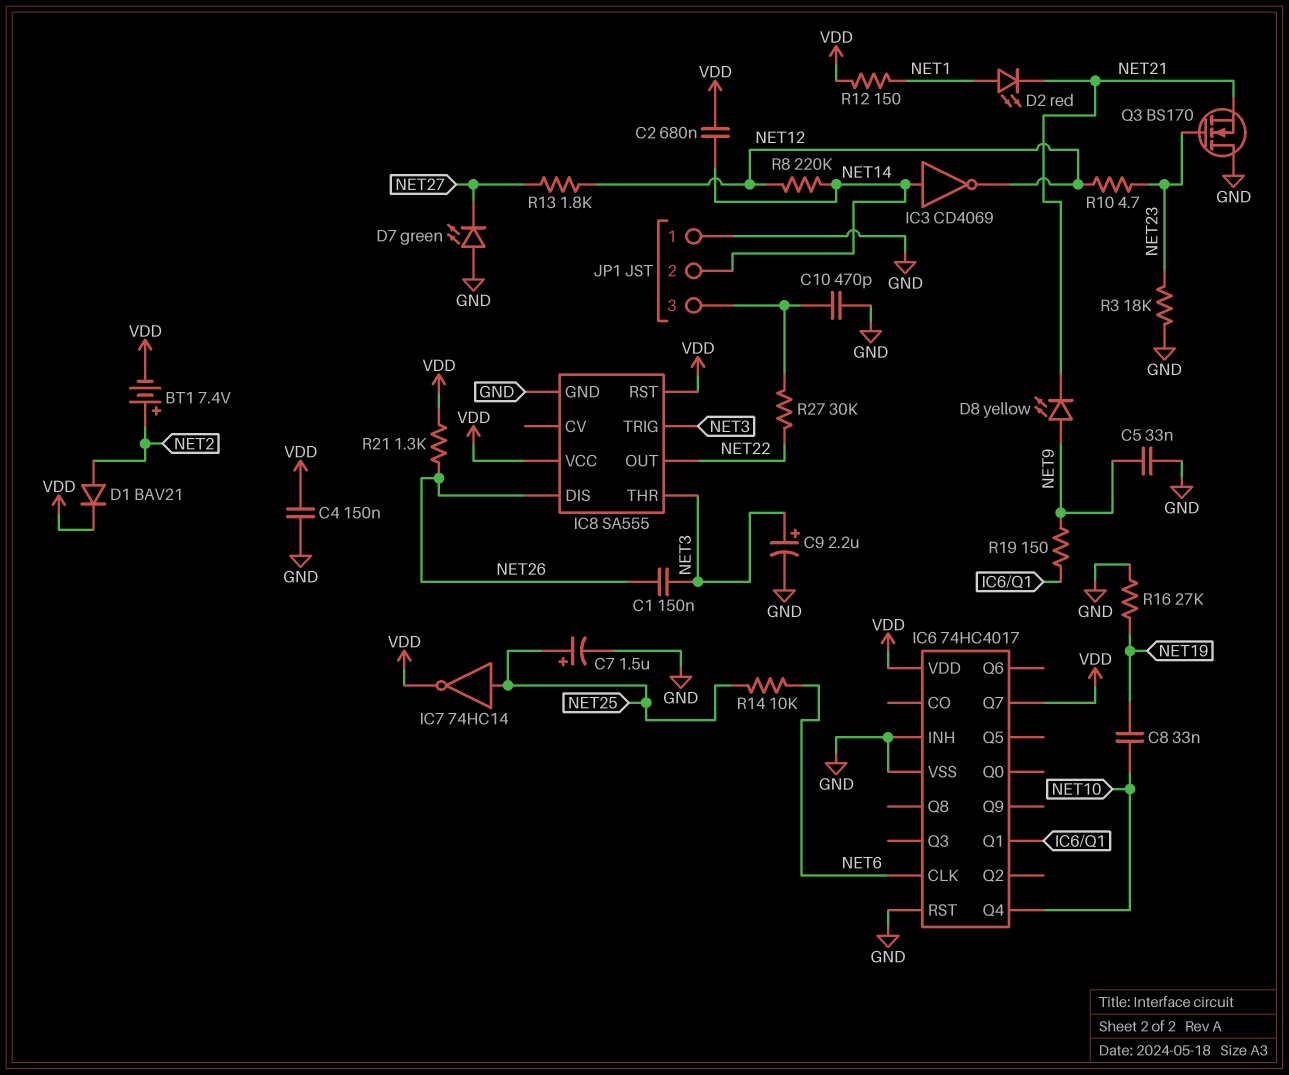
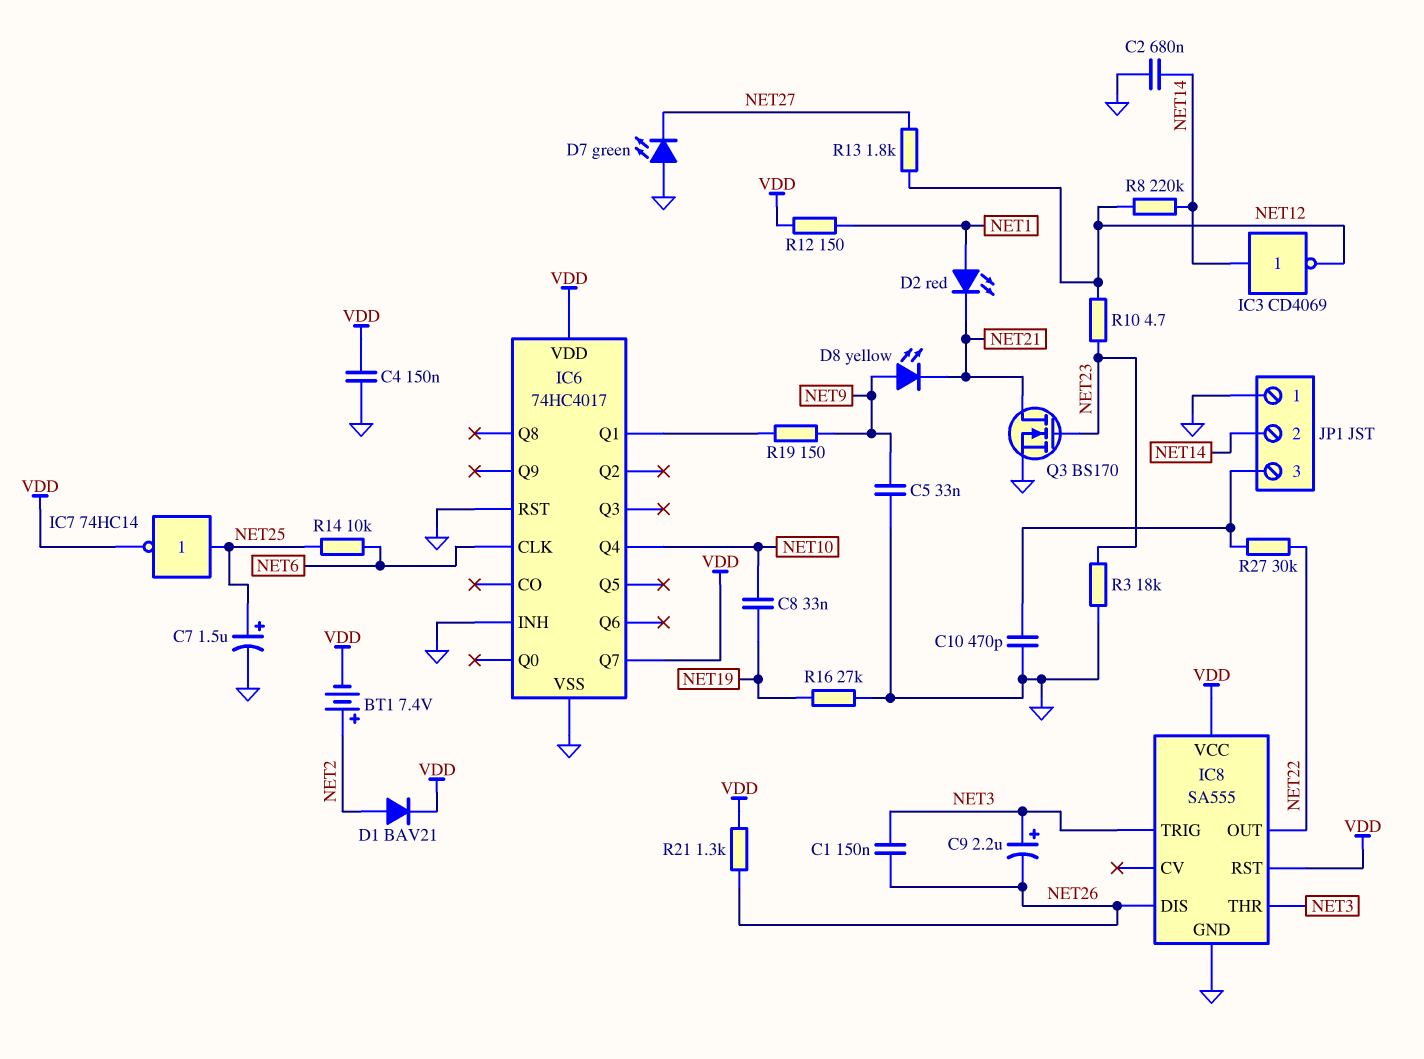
C2: 680nF (NET14, VDD) -> 680nF (GND, NET14)
C9: 2.2uF (plus NET3, minus GND) -> 2.2uF (plus NET3, minus NET26)
Q3: NMOS BS170 (G NET23, D GND, S NET21) -> NMOS BS170 (G NET23, D NET21, S GND)

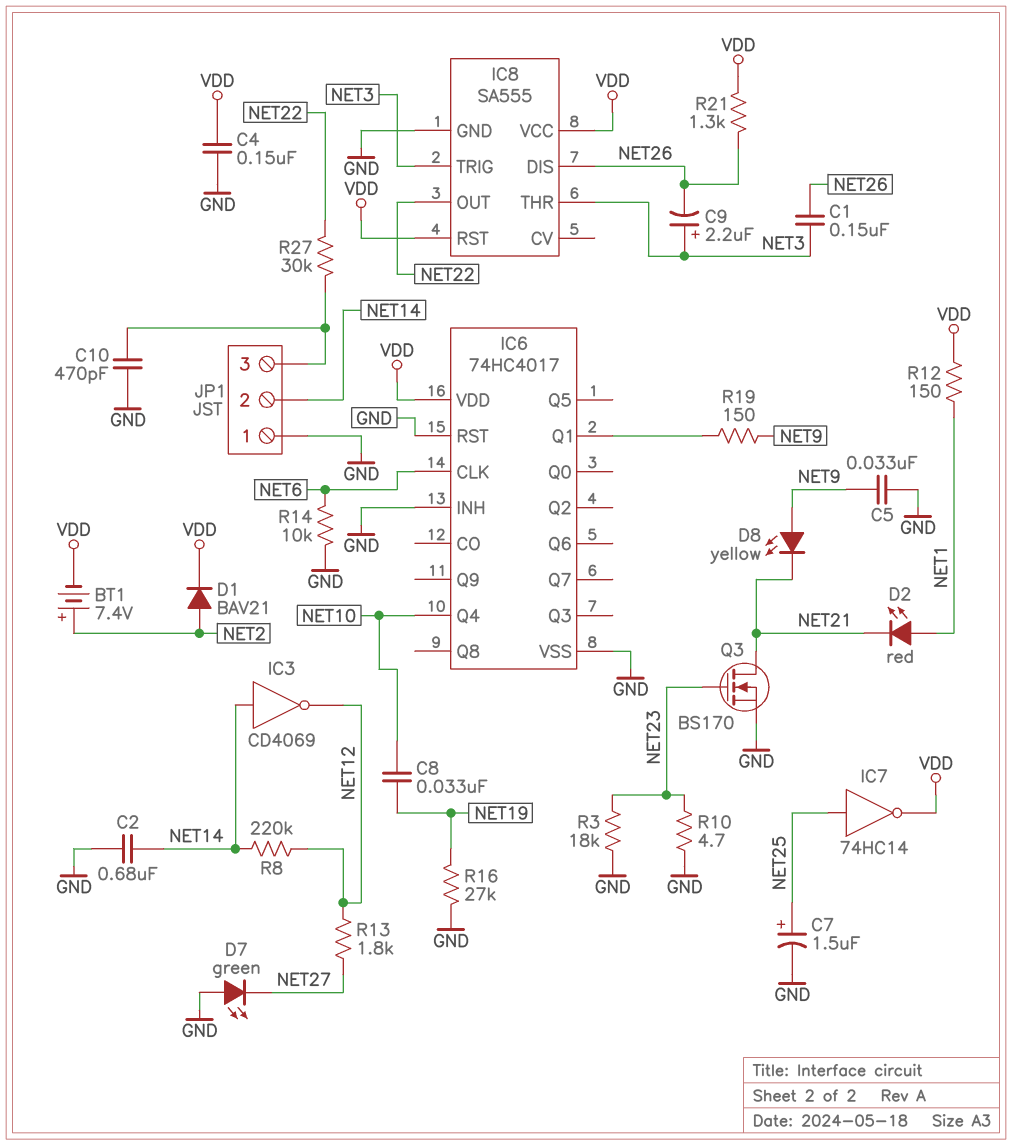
IC6 pin Q7: VDD -> none
R10: 4.7 (NET12, NET23) -> 4.7 (GND, NET23)
R14: 10k (NET6, NET25) -> 10k (GND, NET6)

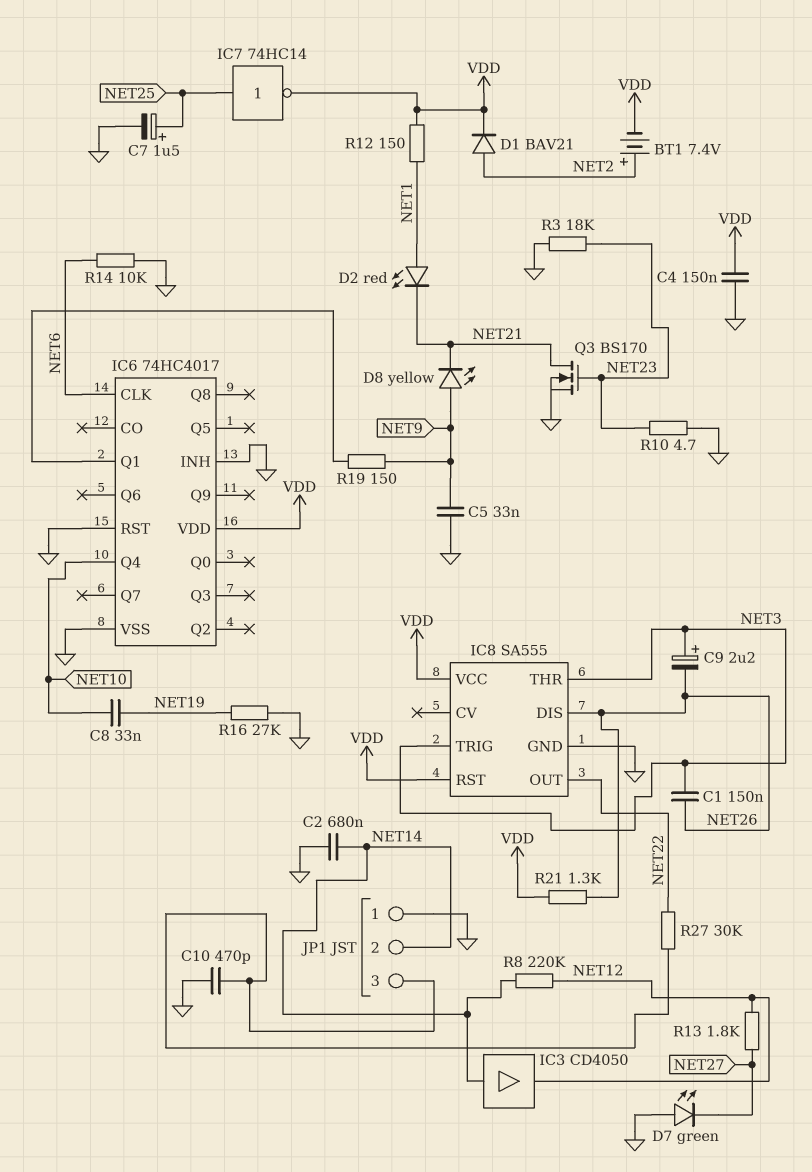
IC3: NOT CD4069 (in NET14, out NET12) -> buffer CD4050 (in NET14, out NET12)

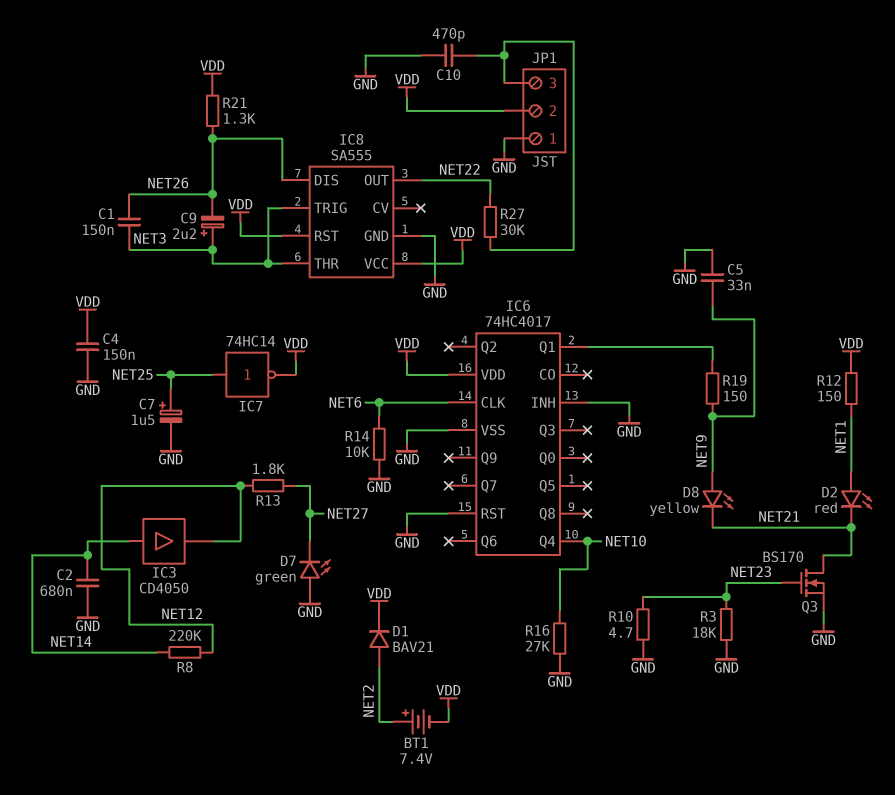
C8: 33nF (NET10, NET19) -> none
JP1 pin 2: NET14 -> VDD
R16: 27k (GND, NET19) -> 27k (GND, NET10)

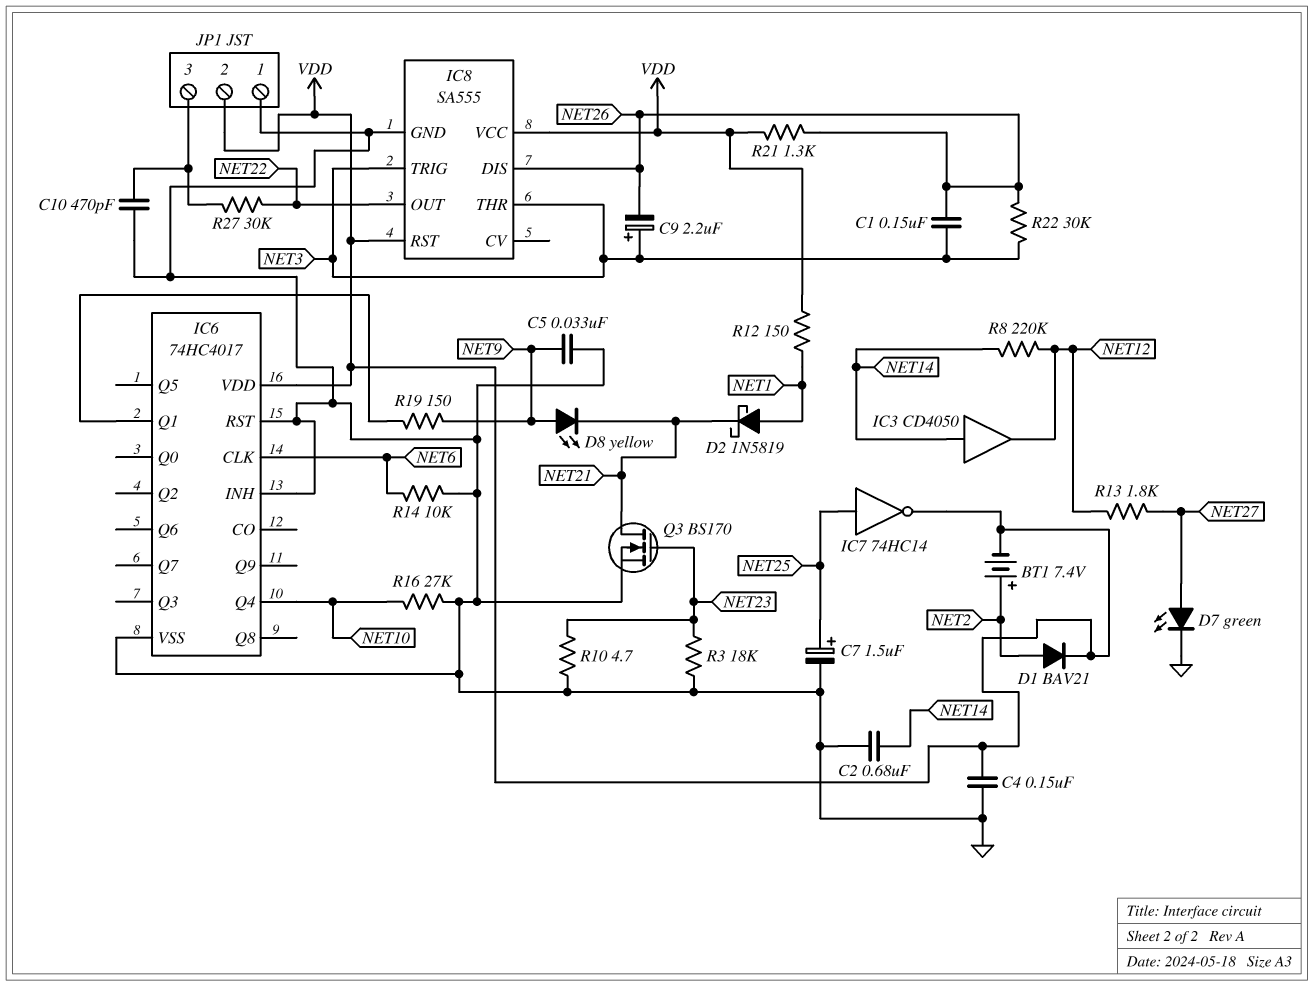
D2: LED red (A NET1, K NET21) -> schottky 1N5819 (A NET1, K NET21)
D7: LED green (A GND, K NET27) -> LED green (A NET27, K GND)
R22: none -> 30k (NET3, NET26)

